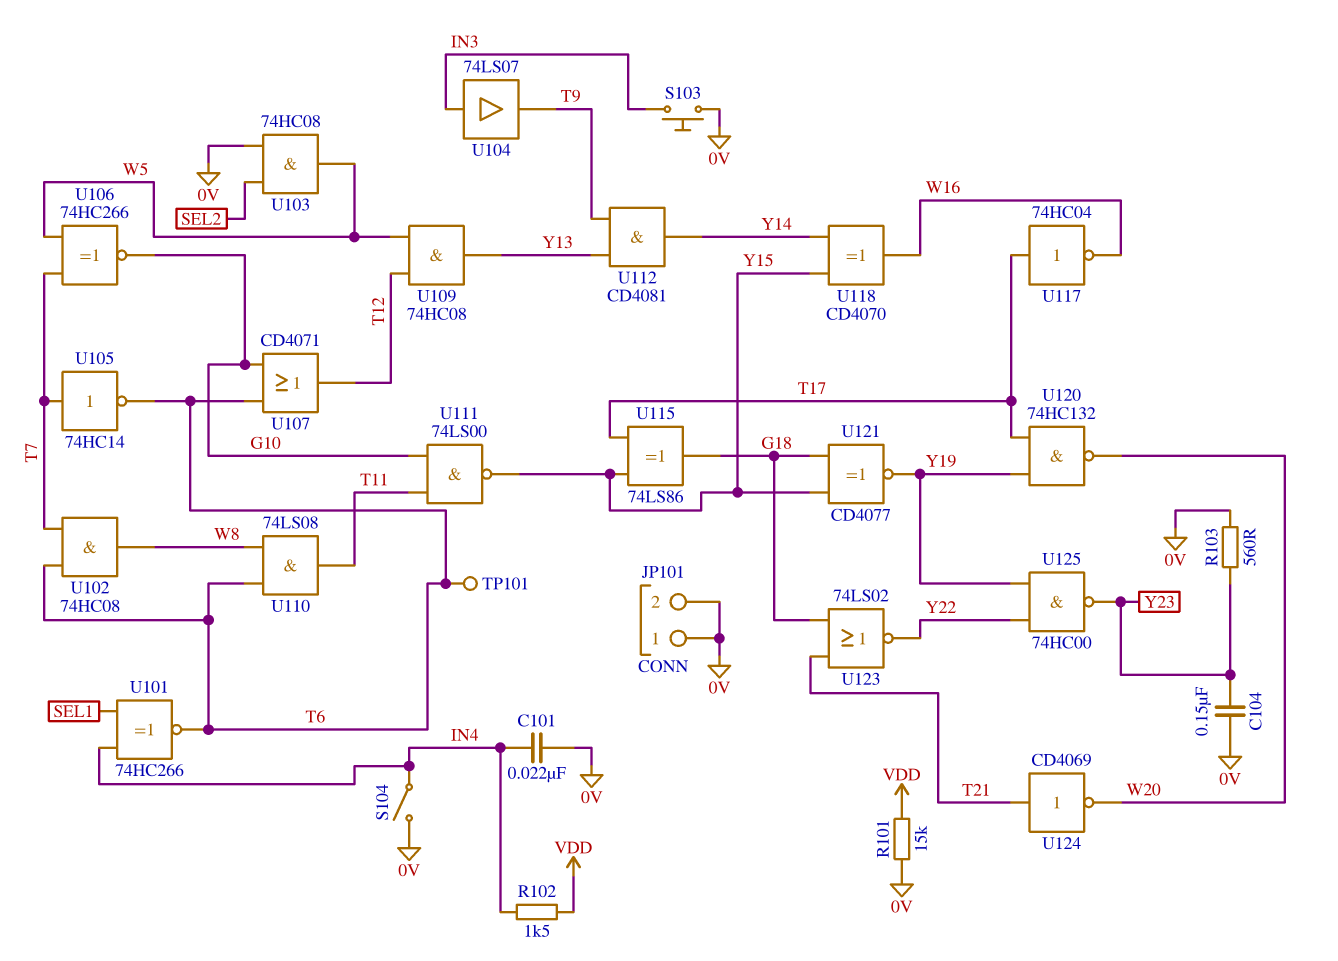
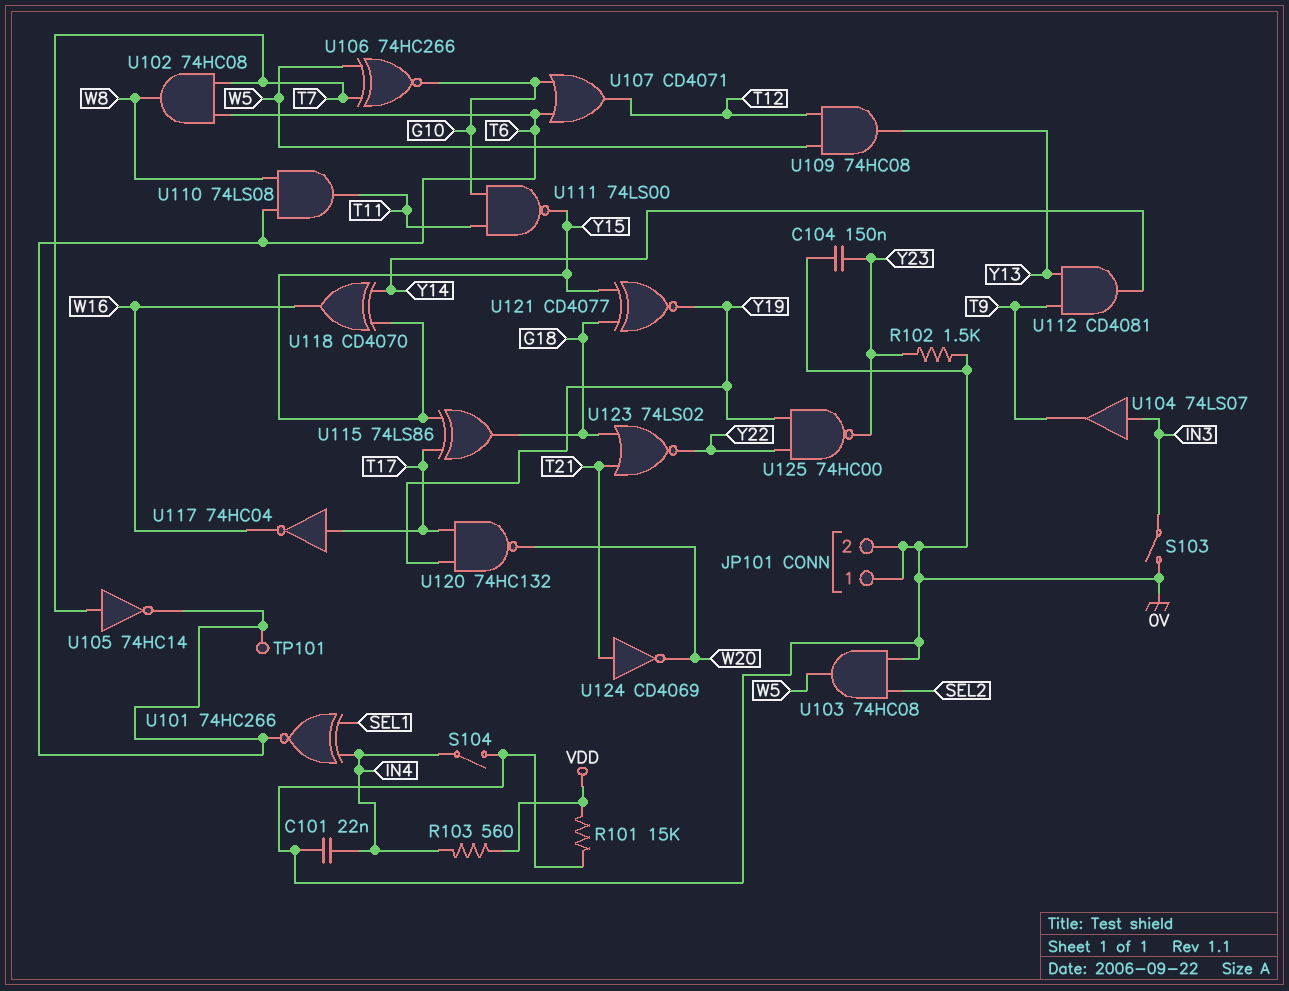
R102: 1.5k (IN4, VDD) -> 1.5k (0V, Y23)
R103: 560 (0V, Y23) -> 560 (IN4, VDD)
S103: button (0V, IN3) -> switch (0V, IN3)

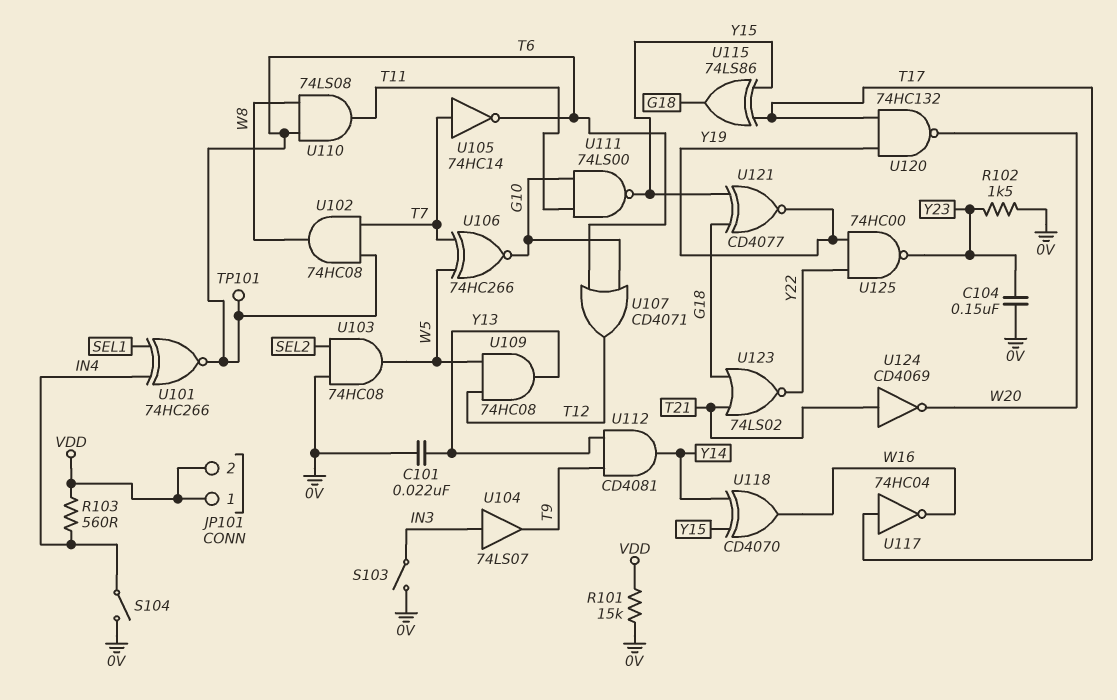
C101: 22nF (0V, IN4) -> 22nF (0V, Y13)
JP101 pin 1: 0V -> VDD
JP101 pin 2: 0V -> VDD

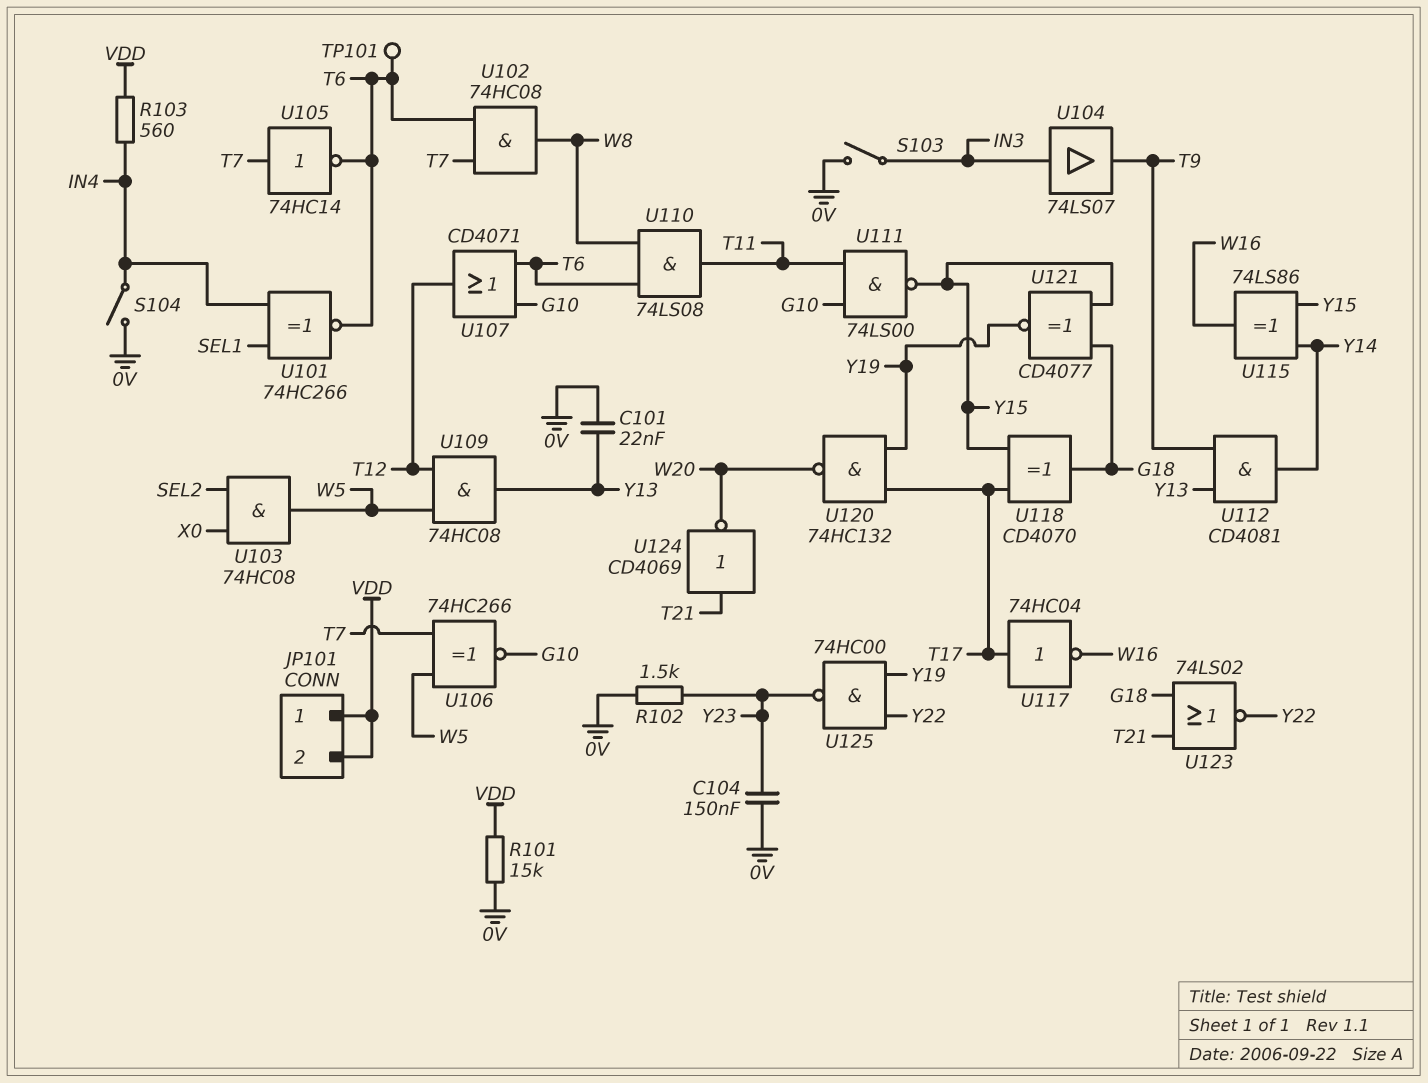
U103: AND 74HC08 (in 0V, in SEL2, out W5) -> AND 74HC08 (in SEL2, in X0, out W5)
U115: XOR 74LS86 (in T17, in Y15, out G18) -> XOR 74LS86 (in Y14, in Y15, out W16)
U118: XOR CD4070 (in Y14, in Y15, out W16) -> XOR CD4070 (in T17, in Y15, out G18)

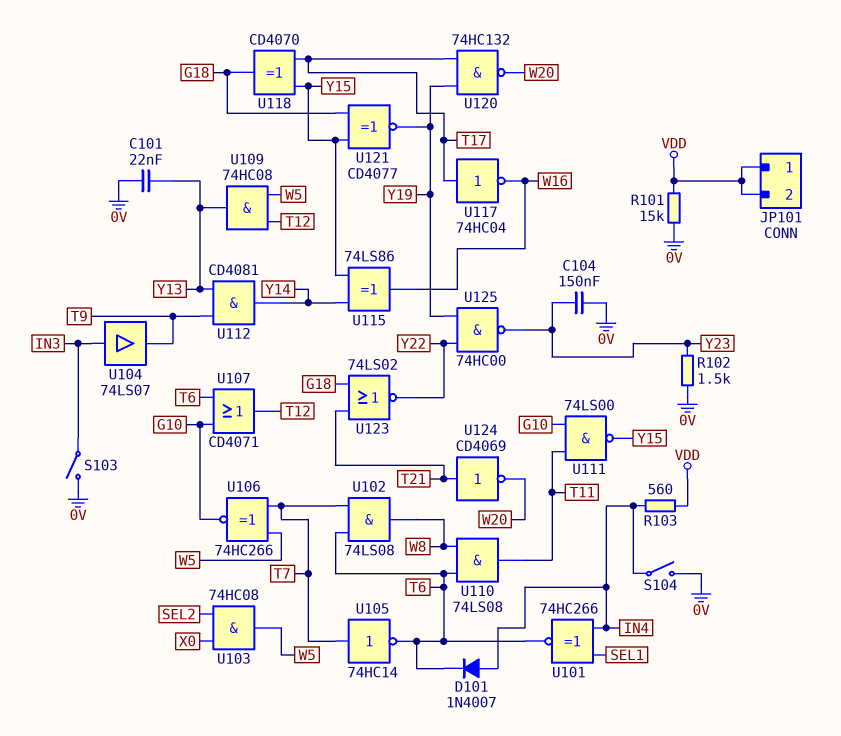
D101: none -> diode 1N4007 (A IN4, K T6)
TP101: test point (T6) -> none
U102: AND 74HC08 (in T6, in T7, out W8) -> AND 74LS08 (in T6, in T7, out W8)

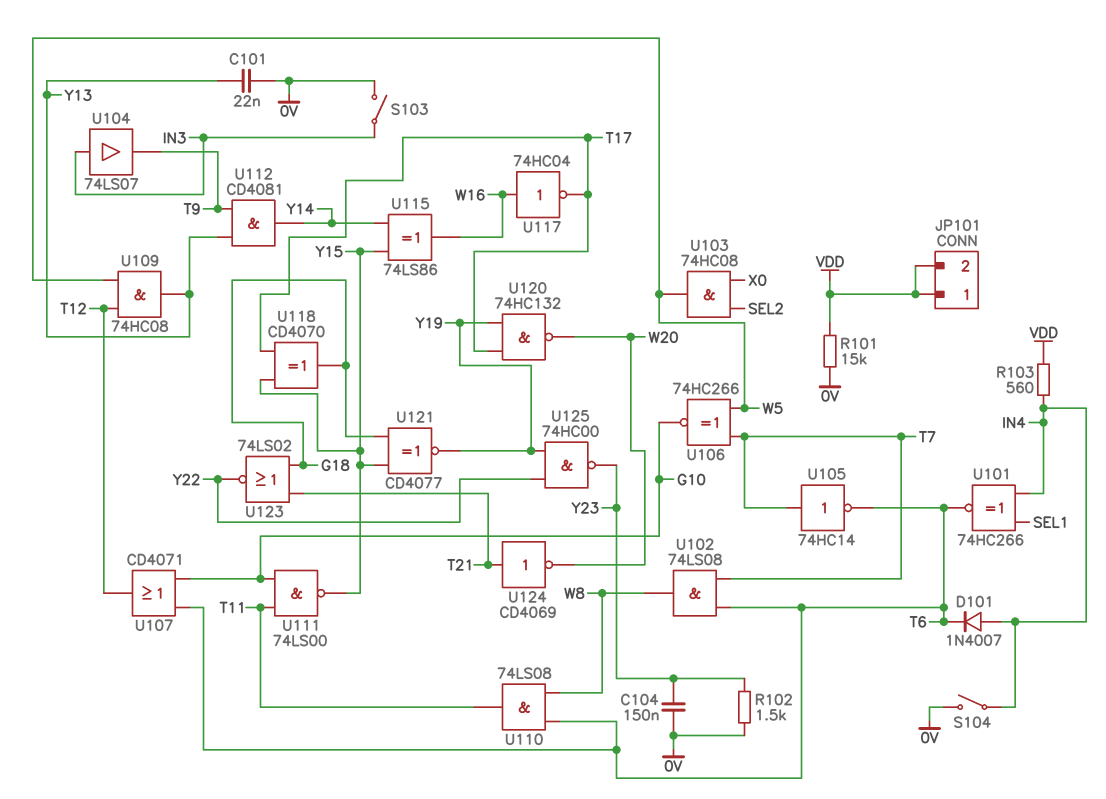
U117: NOT 74HC04 (in T17, out W16) -> NOT 74HC04 (in W16, out T17)

